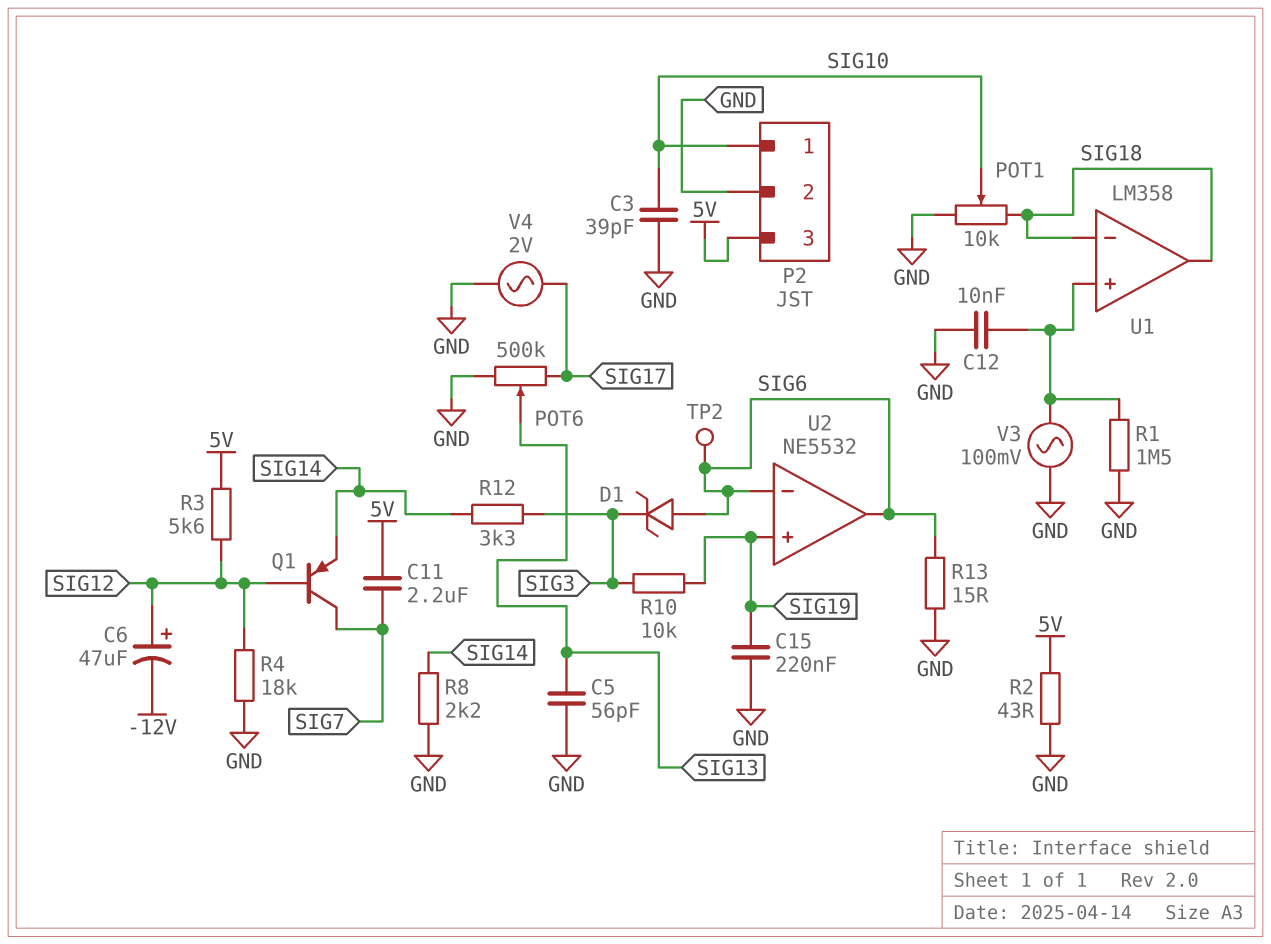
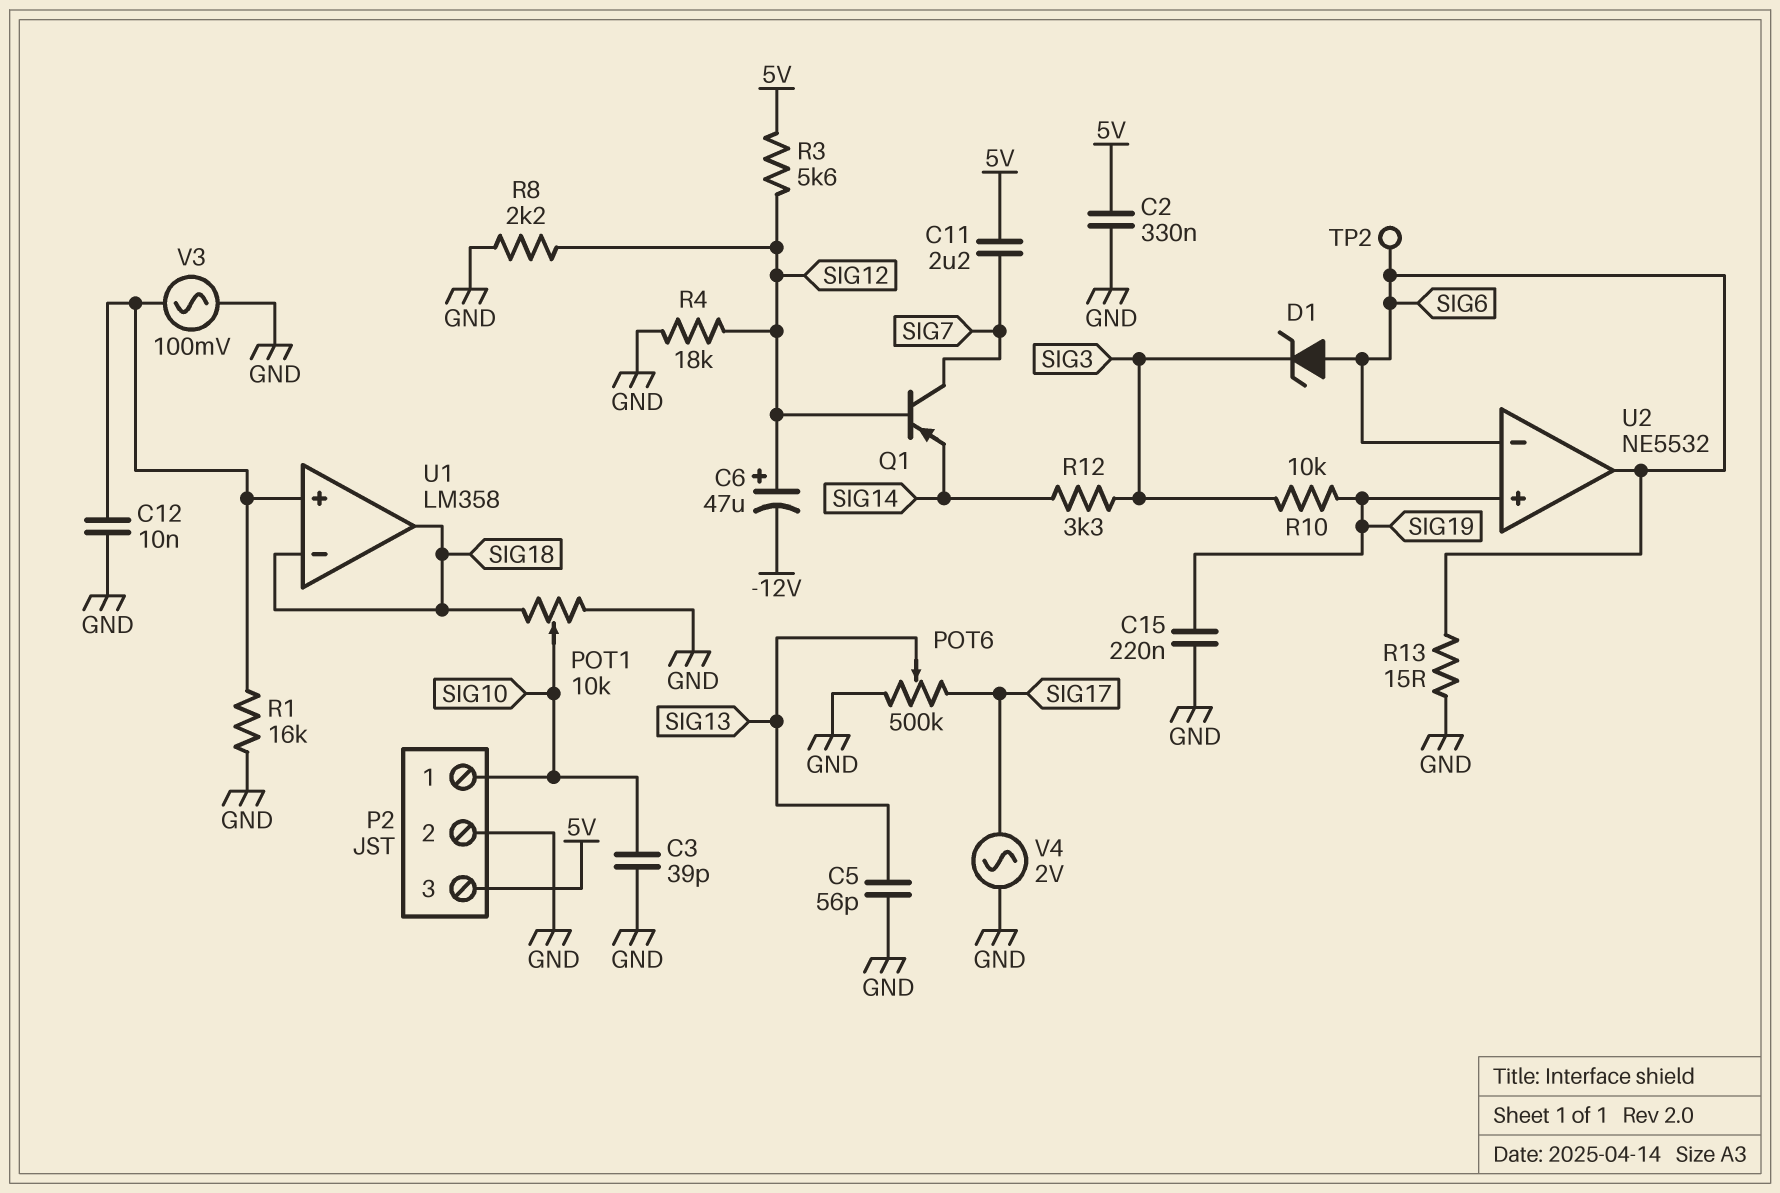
C2: none -> 330nF (5V, GND)
R1: 1.5M (GND, U1/in+) -> 16k (GND, U1/in+)
R2: 43 (5V, GND) -> none
R8: 2.2k (GND, SIG14) -> 2.2k (GND, SIG12)

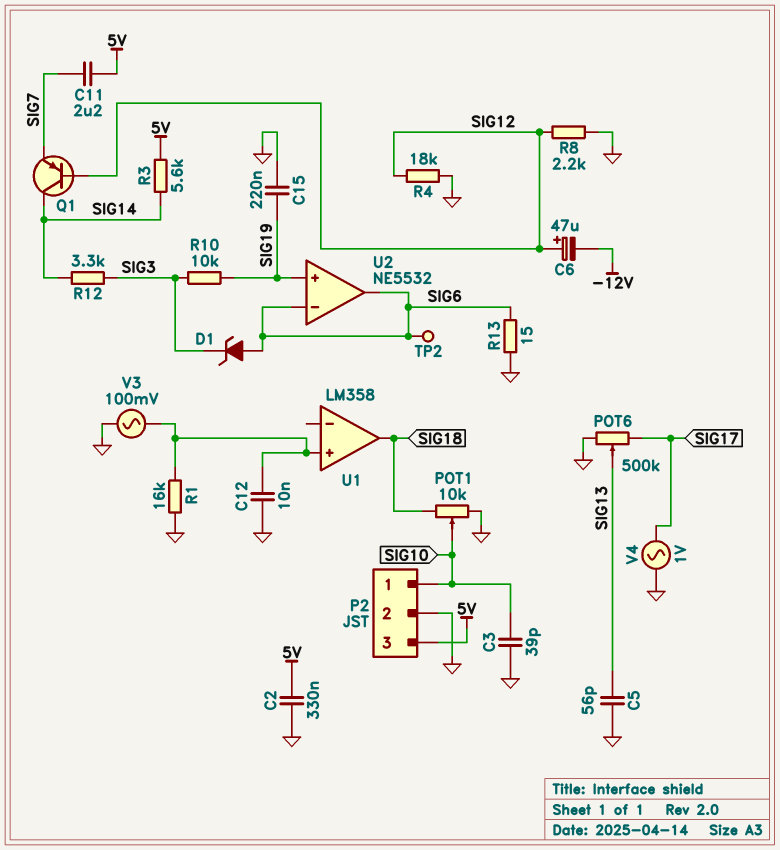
Q1: PNP (B SIG12, C SIG7, E SIG14) -> PNP (B SIG12, C SIG14, E SIG7)
R3: 5.6k (5V, SIG12) -> 5.6k (5V, SIG14)
U1 pin in-: SIG18 -> none
V4: AC 2V (GND, SIG17) -> AC 1V (GND, SIG17)

